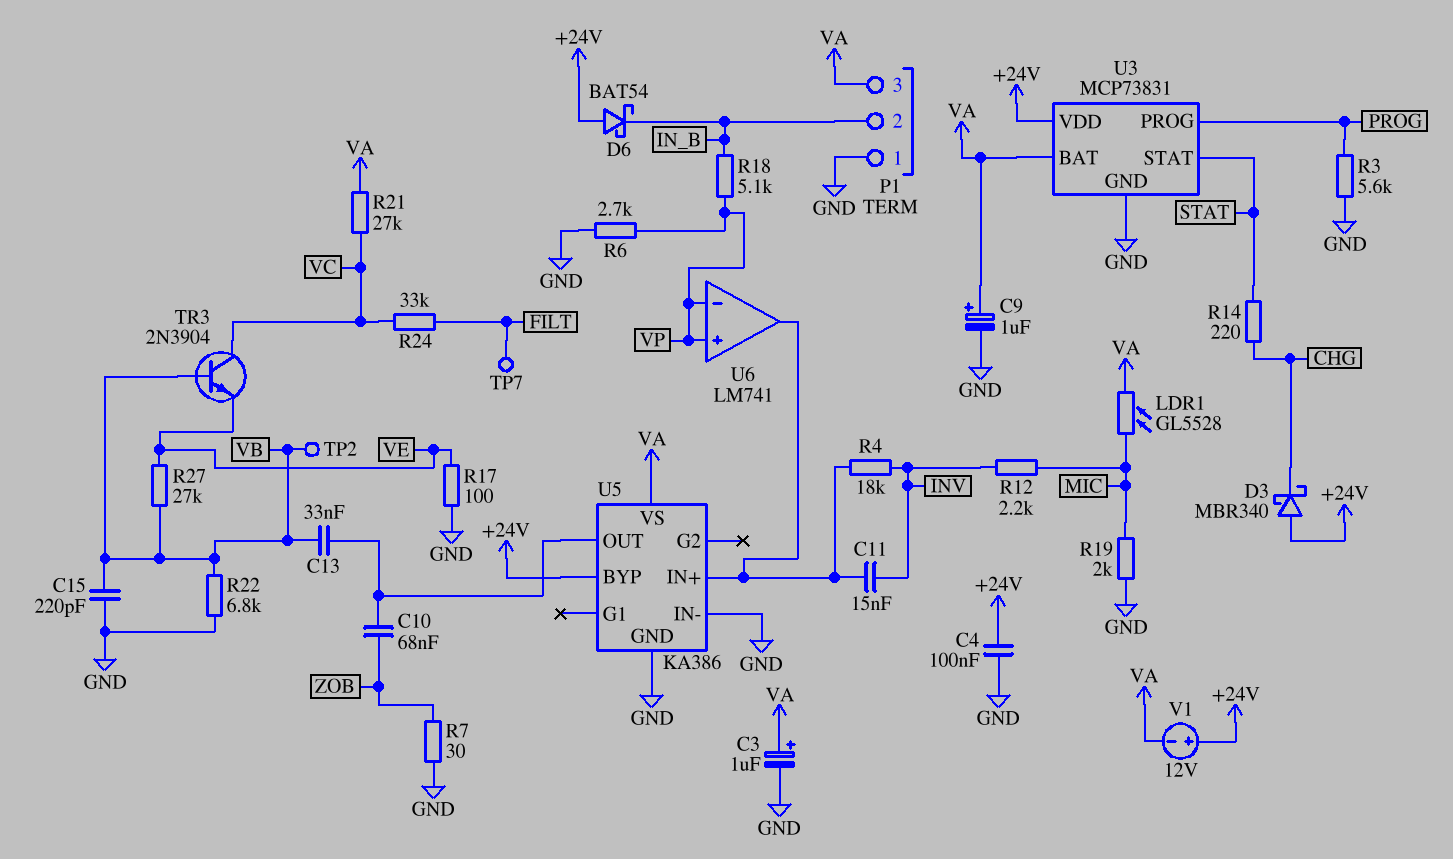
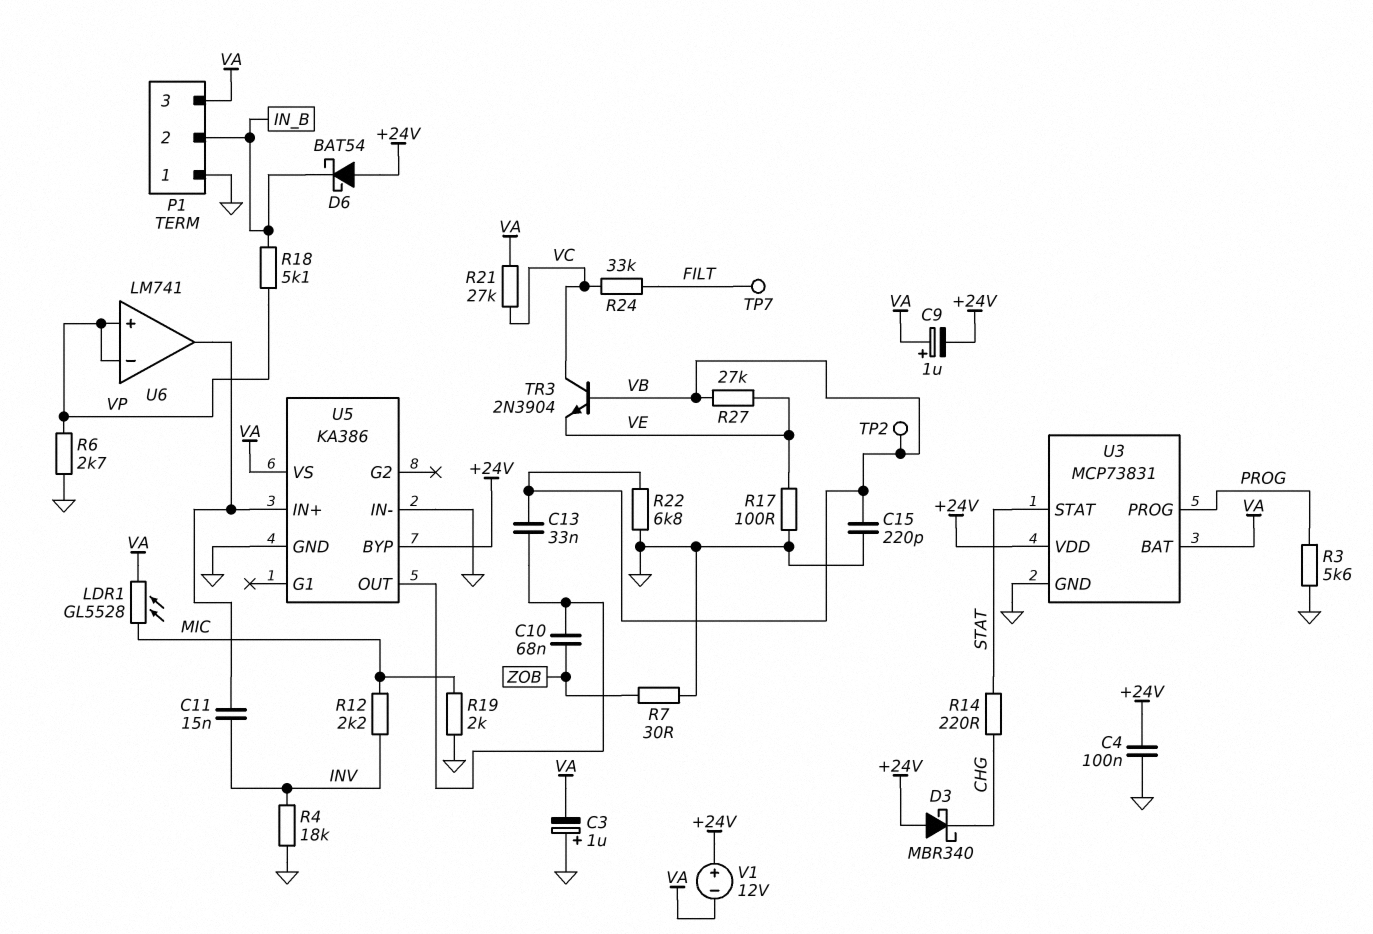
C3: 1uF (plus VA, minus GND) -> 1uF (plus GND, minus VA)
C9: 1uF (plus VA, minus GND) -> 1uF (plus VA, minus +24V)
R4: 18k (INV, U5/IN+) -> 18k (GND, INV)

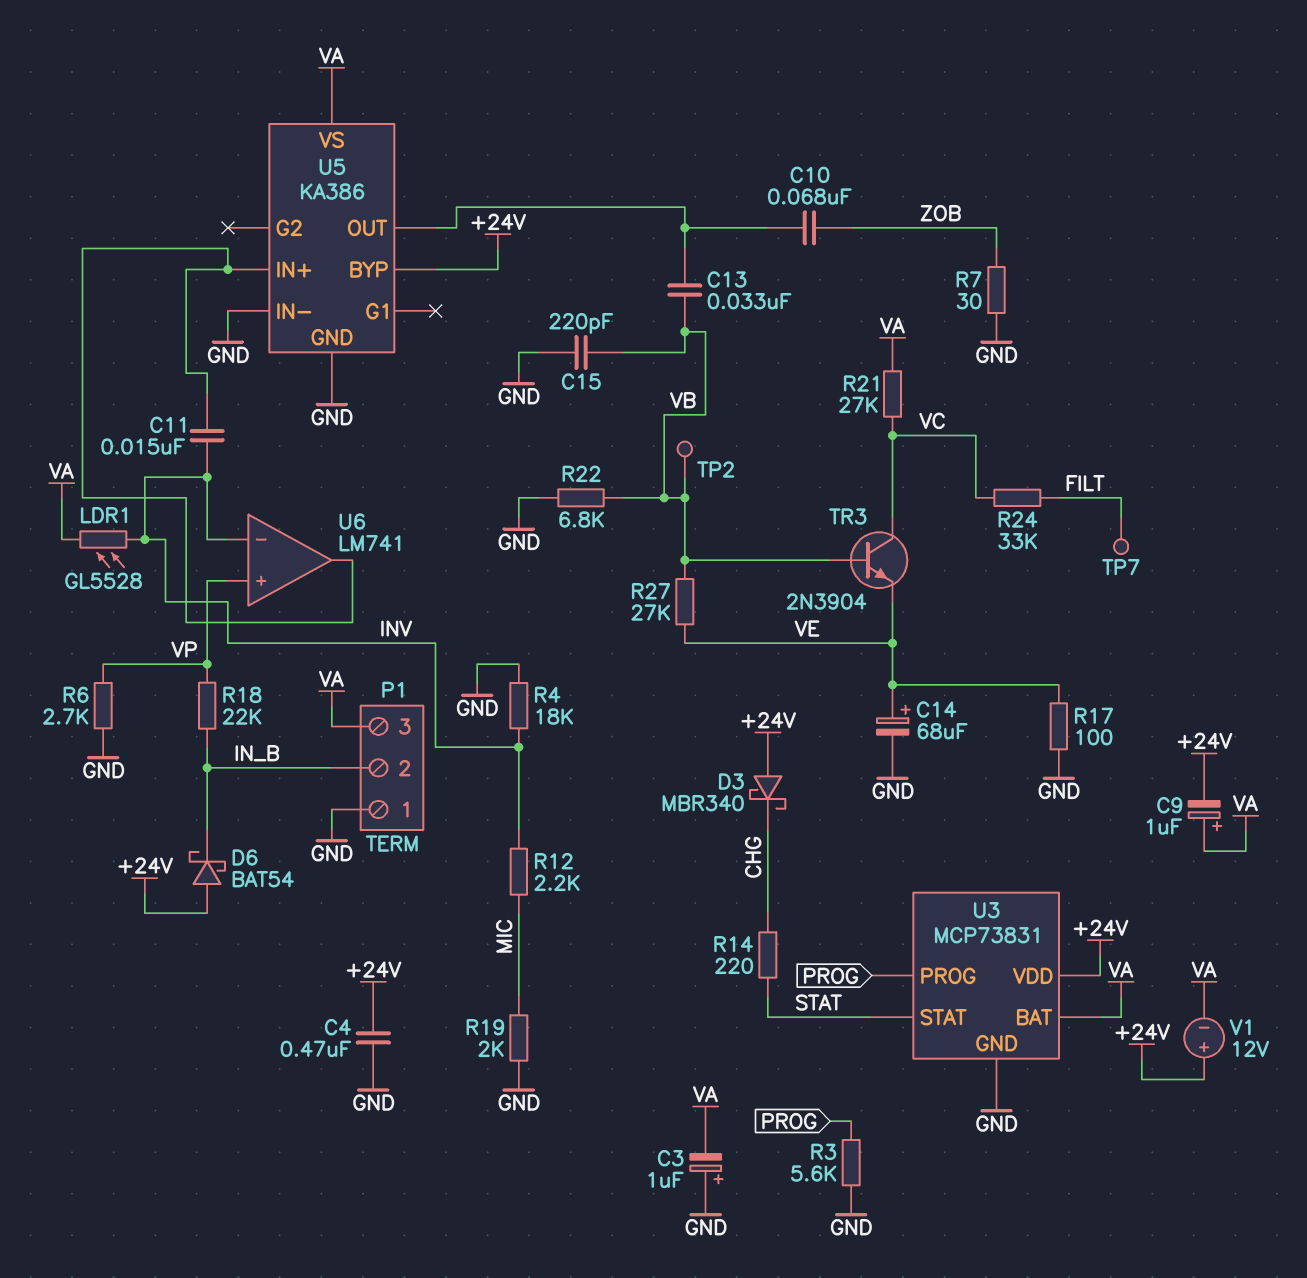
C4: 100nF (+24V, GND) -> 470nF (+24V, GND)
C14: none -> 68uF (plus VE, minus GND)
LDR1: GL5528 (MIC, VA) -> GL5528 (INV, VA)
R18: 5.1k (IN_B, VP) -> 22k (IN_B, VP)
U6 pin in-: VP -> INV

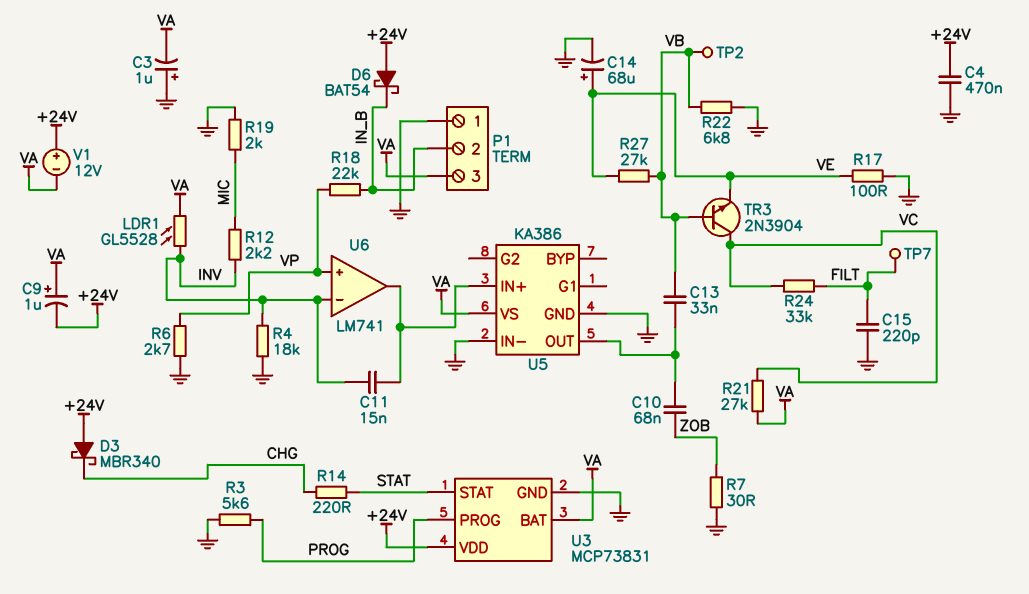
C15: 220pF (GND, VB) -> 220pF (FILT, GND)
U5 pin BYP: +24V -> none

